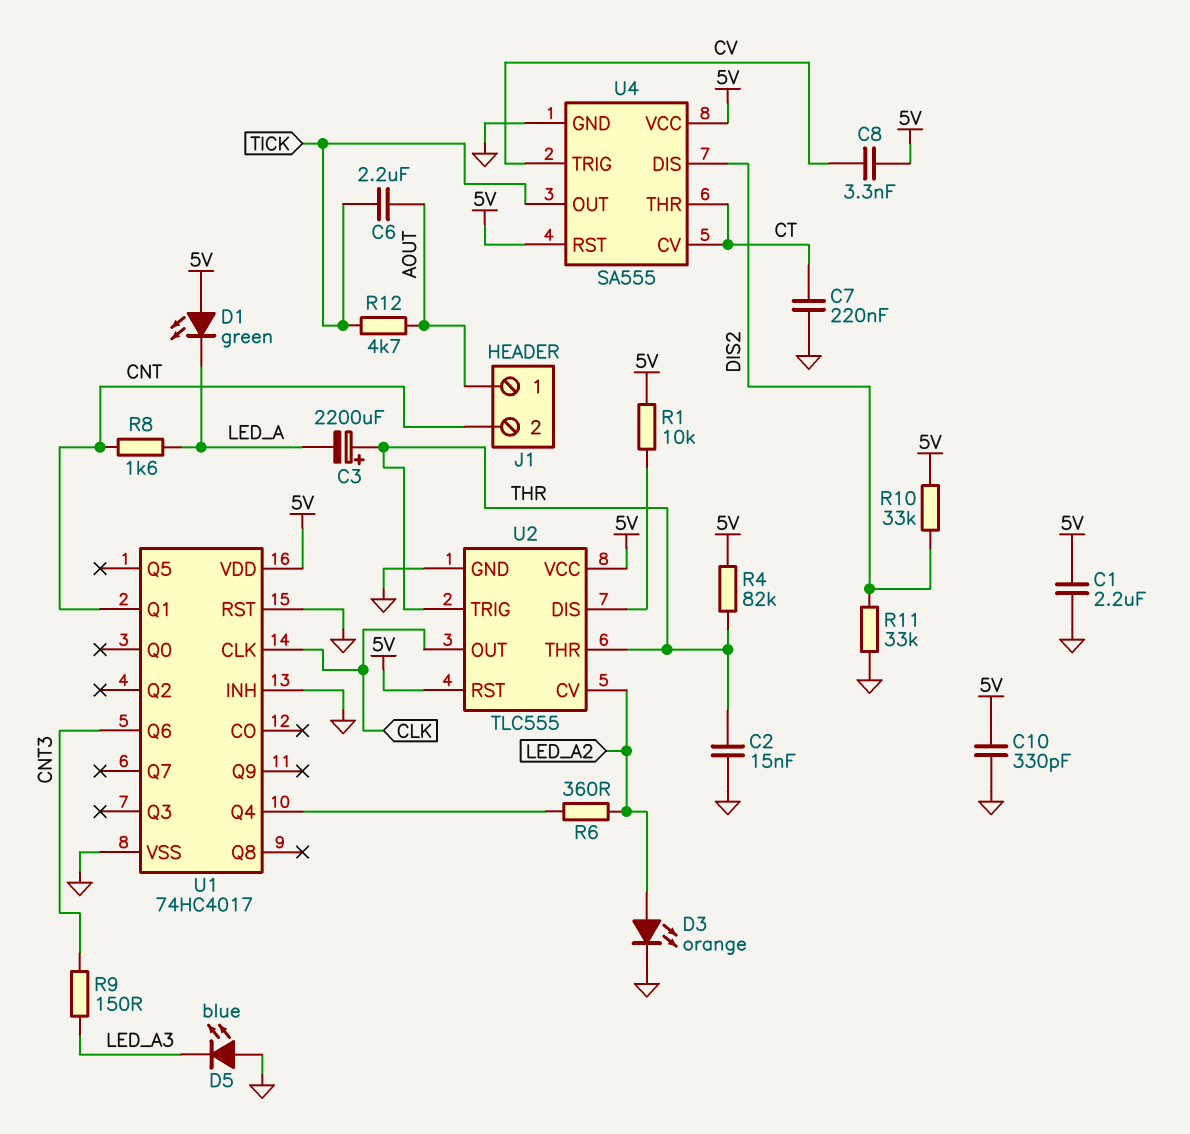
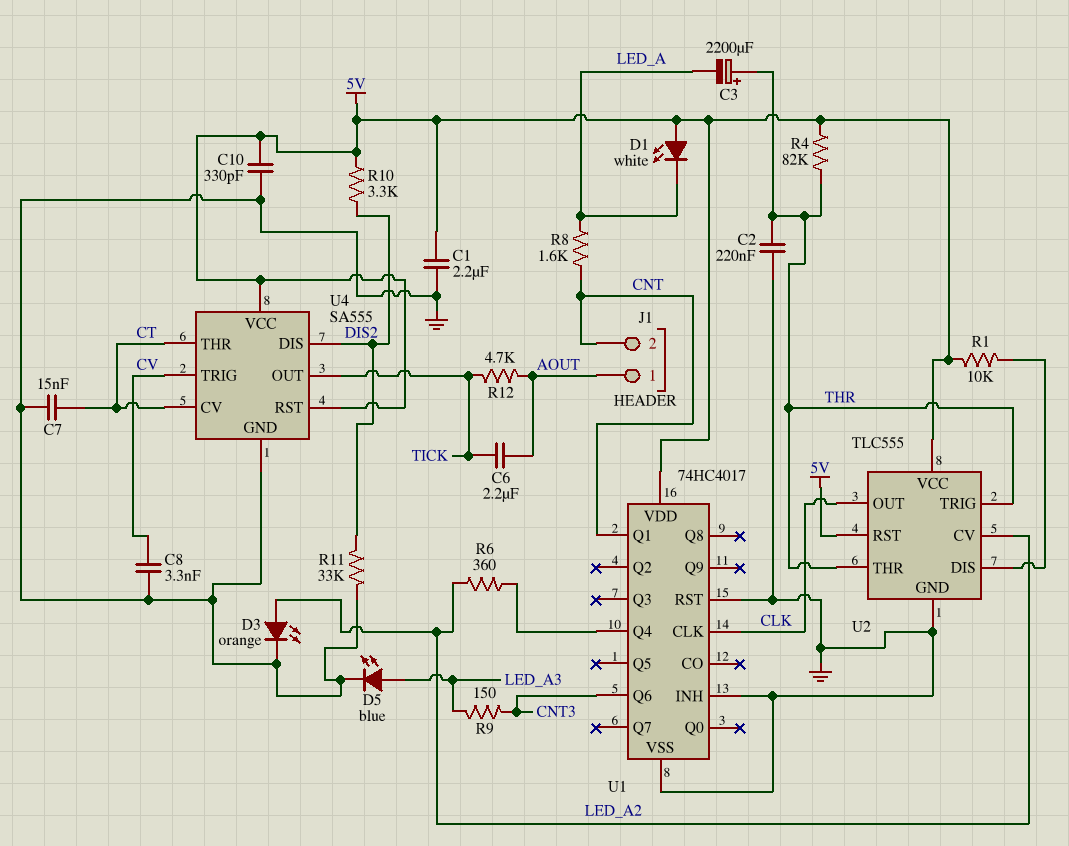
C2: 15nF (GND, THR) -> 220nF (GND, THR)
C7: 220nF (CT, GND) -> 15nF (CT, GND)
C8: 3.3nF (5V, CV) -> 3.3nF (CV, GND)
D1: LED green (A 5V, K LED_A) -> LED white (A 5V, K LED_A)
D5: LED blue (A GND, K LED_A3) -> LED blue (A LED_A3, K GND)
R10: 33k (5V, DIS2) -> 3.3k (5V, DIS2)

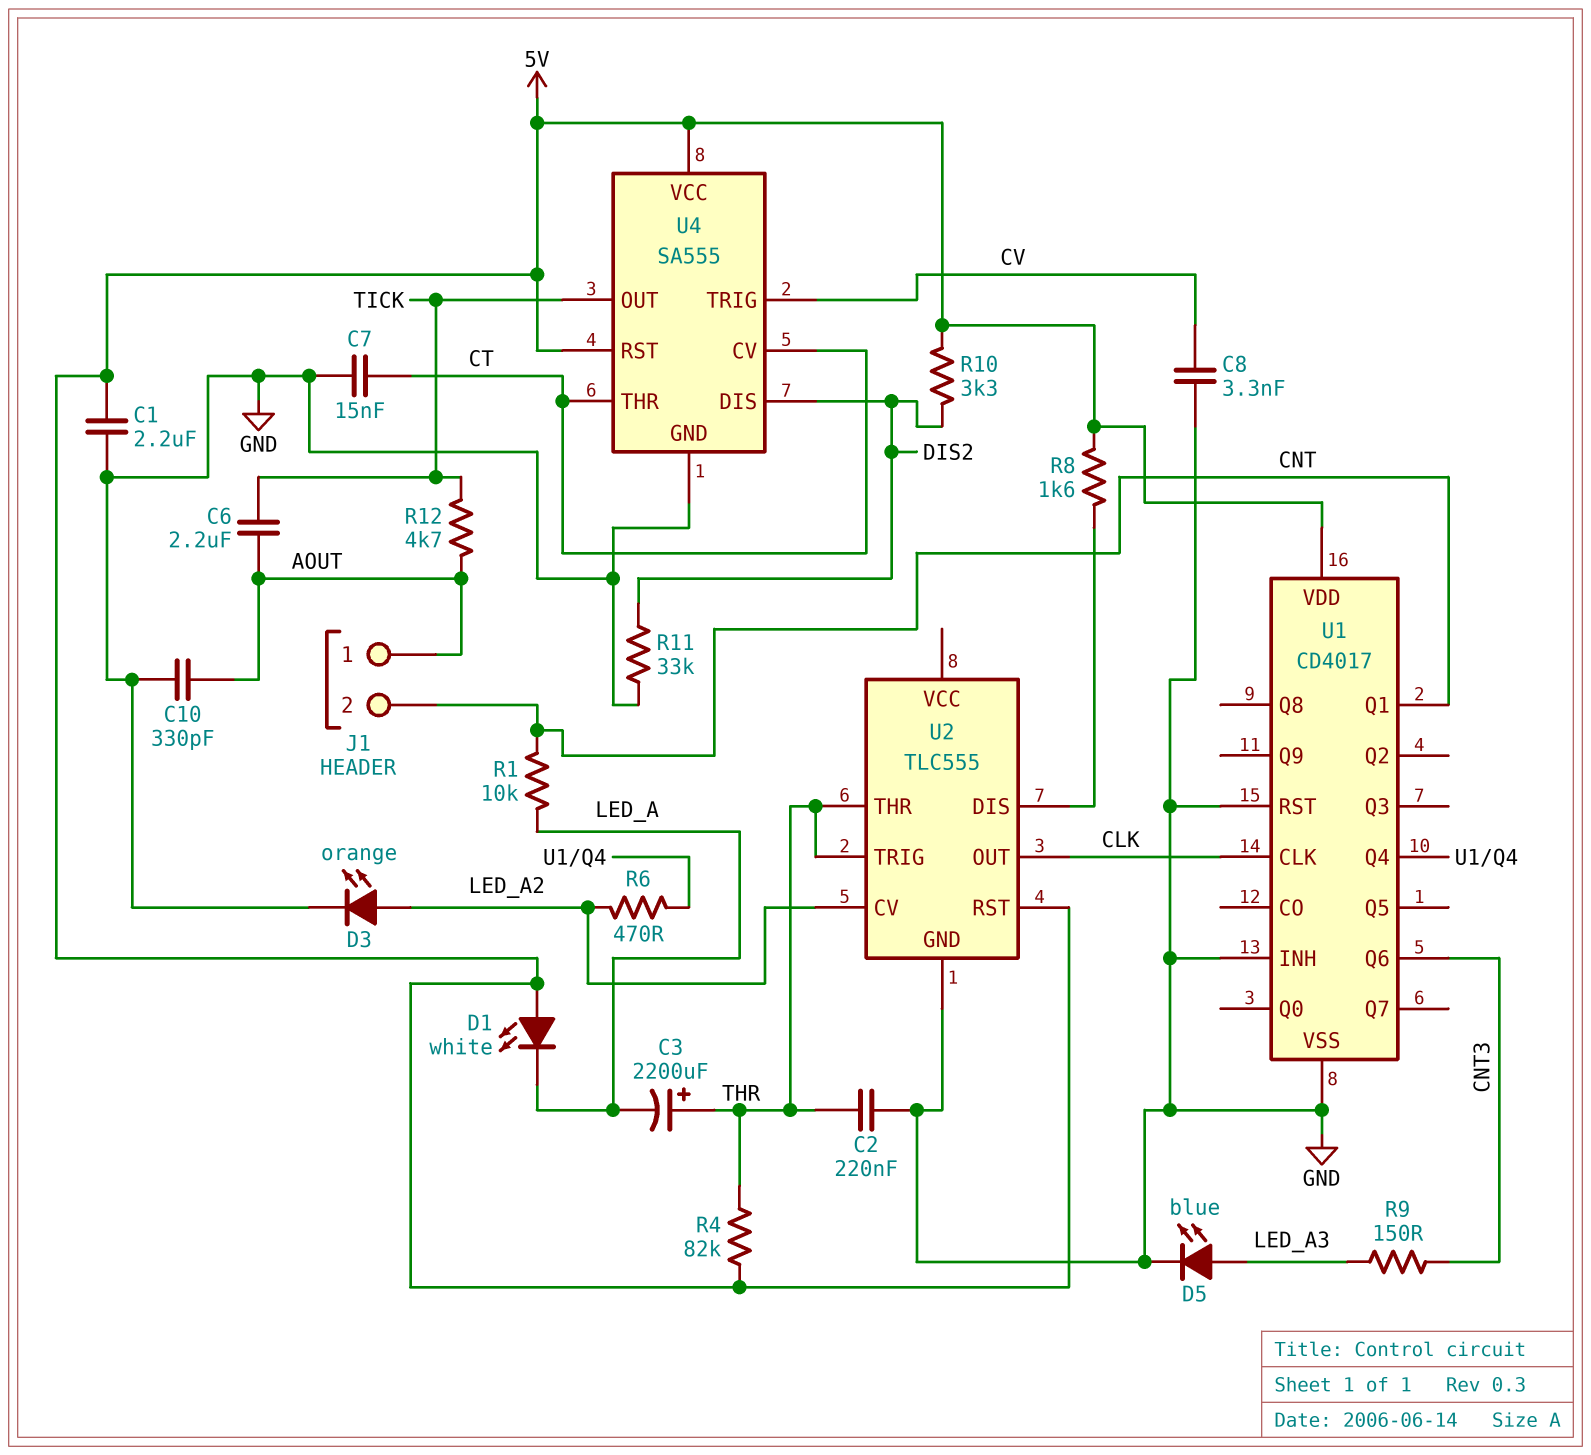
C10: 330pF (5V, GND) -> 330pF (AOUT, GND)
R1: 10k (5V, U2/DIS) -> 10k (CNT, LED_A)
R6: 360 (LED_A2, U1/Q4) -> 470 (LED_A2, U1/Q4)
R8: 1.6k (CNT, LED_A) -> 1.6k (5V, U2/DIS)
U1: 74HC4017 -> CD4017
U2 pin VCC: 5V -> none

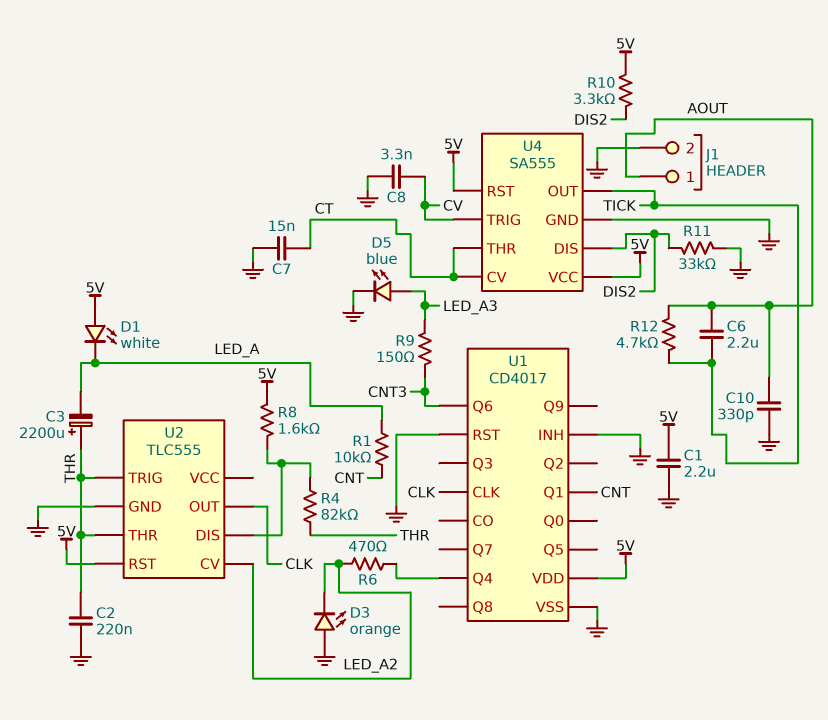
D3: LED orange (A LED_A2, K GND) -> LED orange (A GND, K LED_A2)
J1 pin 2: CNT -> GND
R4: 82k (5V, THR) -> 82k (THR, U2/DIS)

